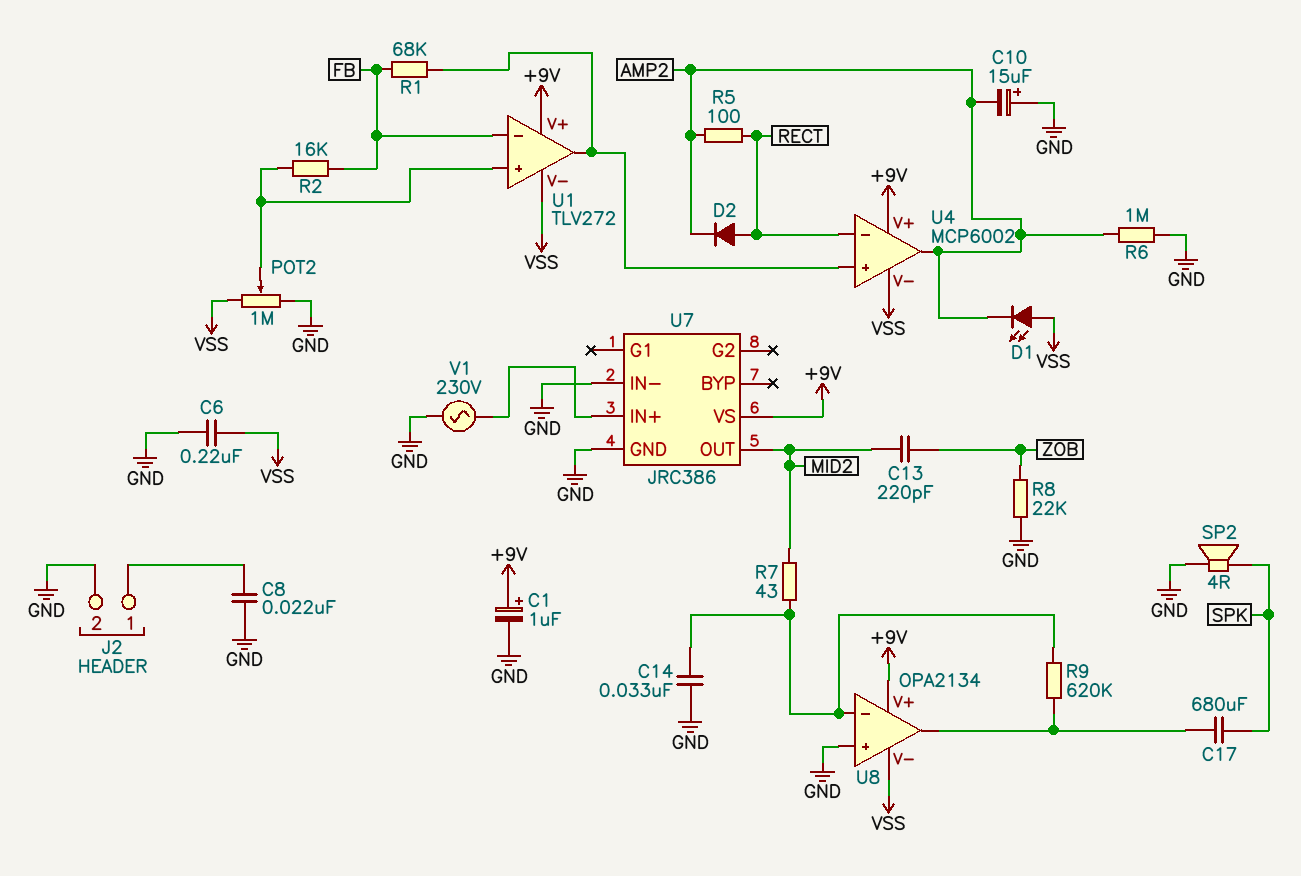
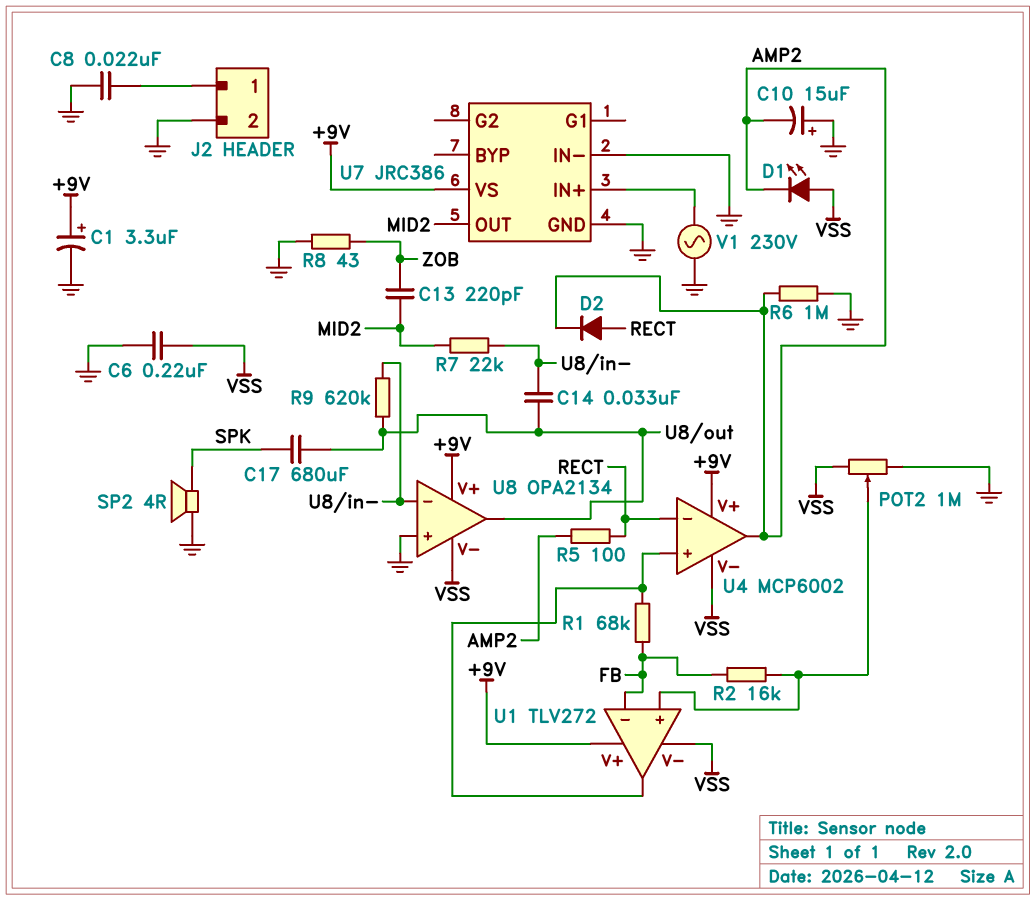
C1: 1uF (plus +9V, minus GND) -> 3.3uF (plus +9V, minus GND)
C14: 33nF (GND, U8/in-) -> 33nF (U8/in-, U8/out)
R7: 43 (MID2, U8/in-) -> 22k (MID2, U8/in-)
R8: 22k (GND, ZOB) -> 43 (GND, ZOB)

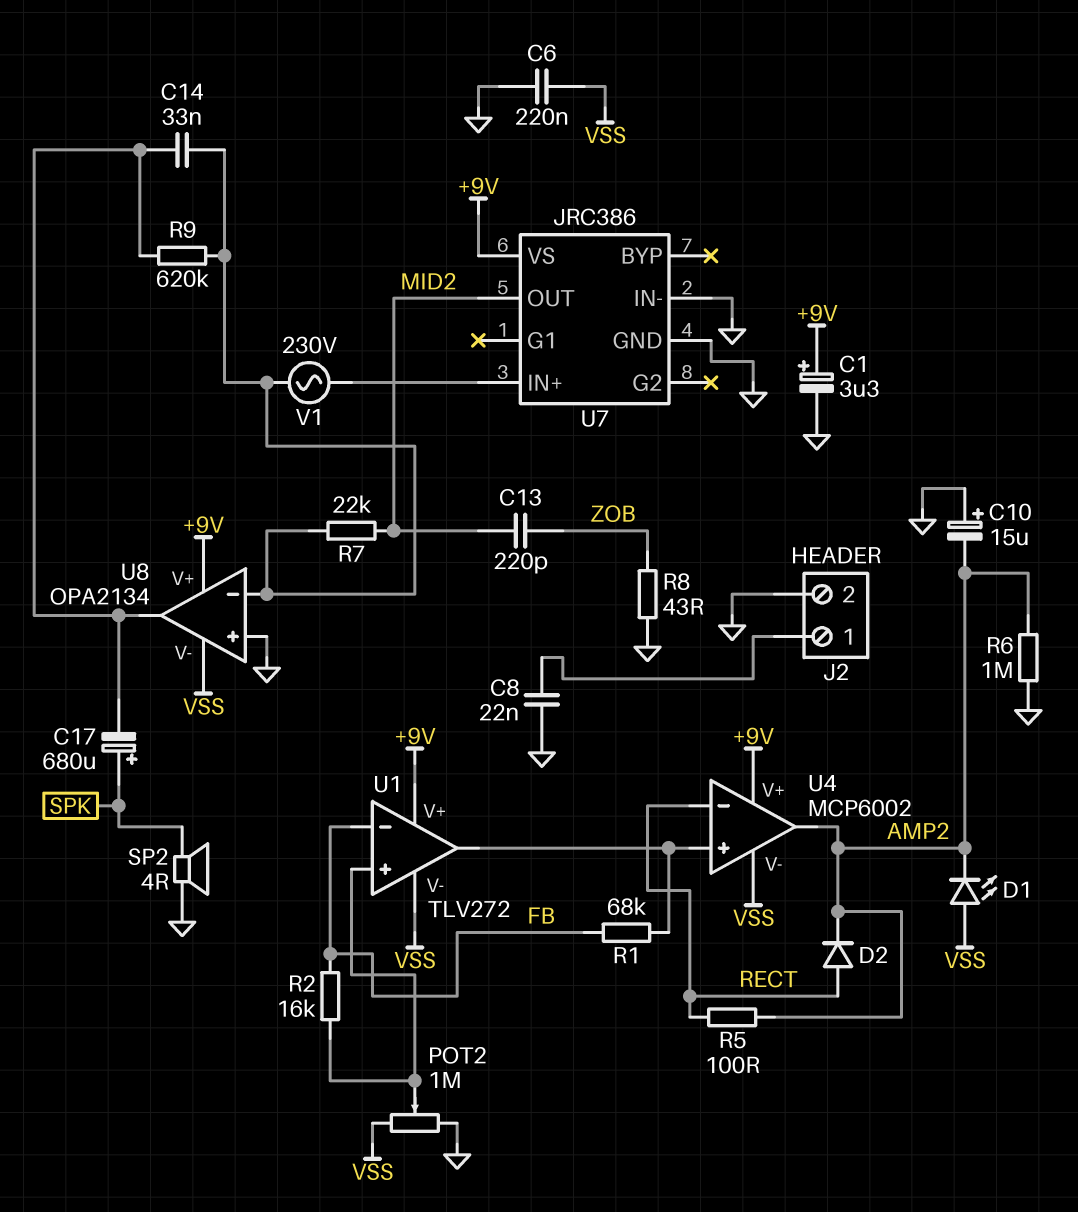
C17: 680uF (SPK, U8/out) -> 680uF (plus SPK, minus U8/out)
V1: AC 230V (GND, U7/IN+) -> AC 230V (U7/IN+, U8/in-)

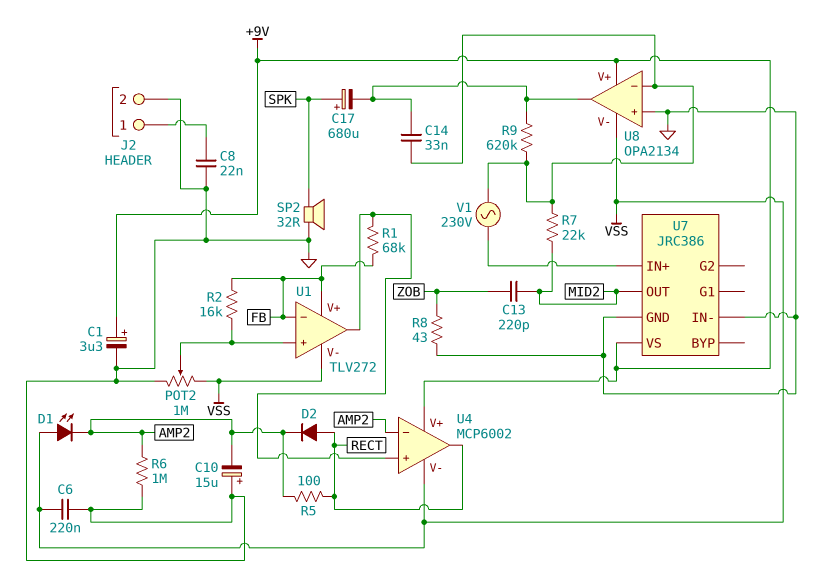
SP2: speaker 4R (GND, SPK) -> speaker 32R (GND, SPK)
U1 pin V+: +9V -> FB
U4 pin in-: RECT -> AMP2
U4 pin out: AMP2 -> RECT

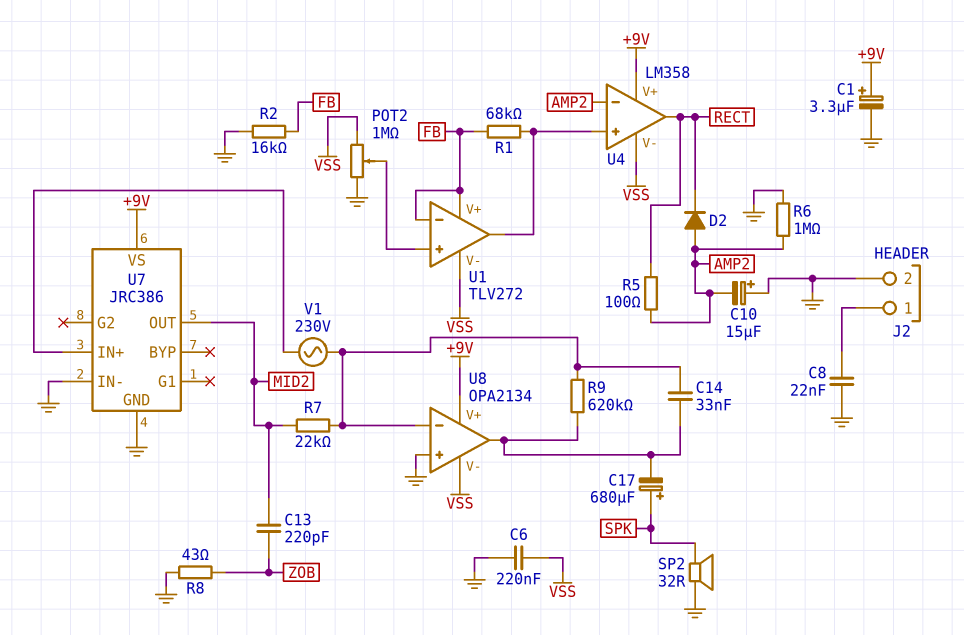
D1: LED (A VSS, K AMP2) -> none
D2: diode (A RECT, K AMP2) -> diode (A AMP2, K RECT)
R2: 16k (FB, U1/in+) -> 16k (FB, GND)
U4: MCP6002 -> LM358

